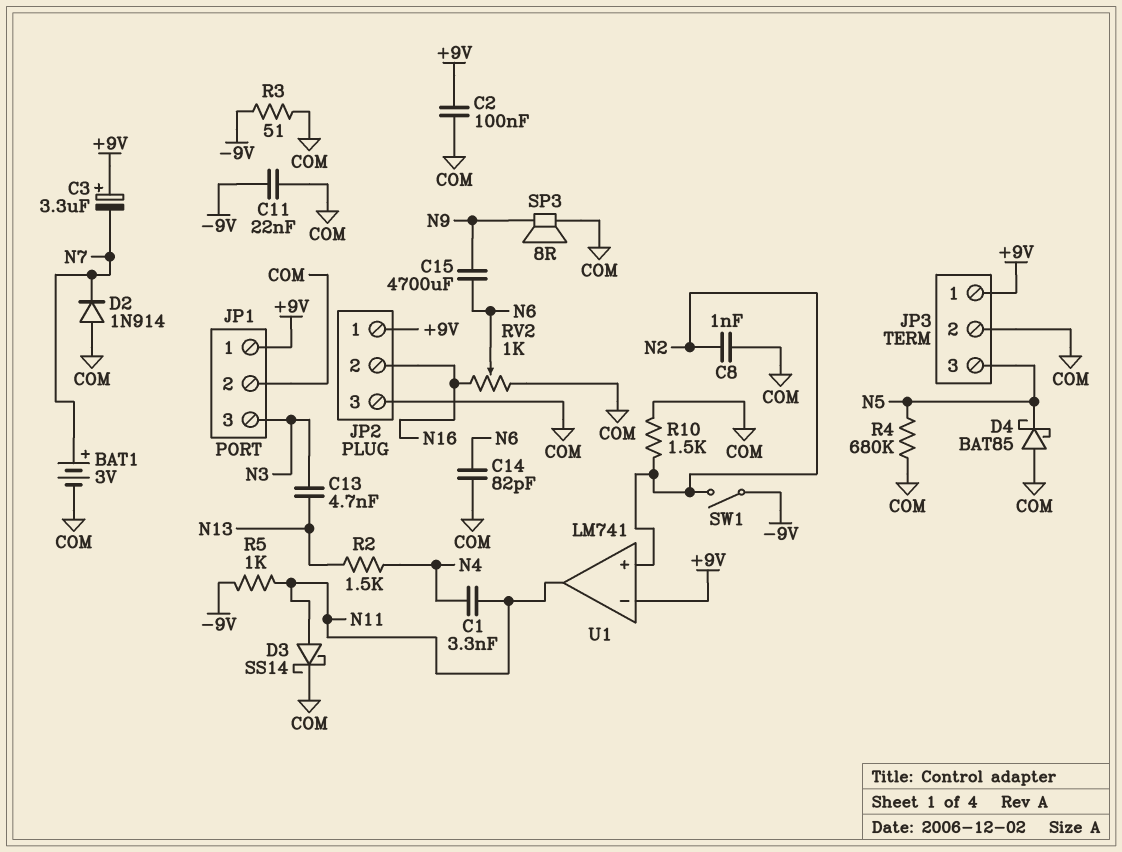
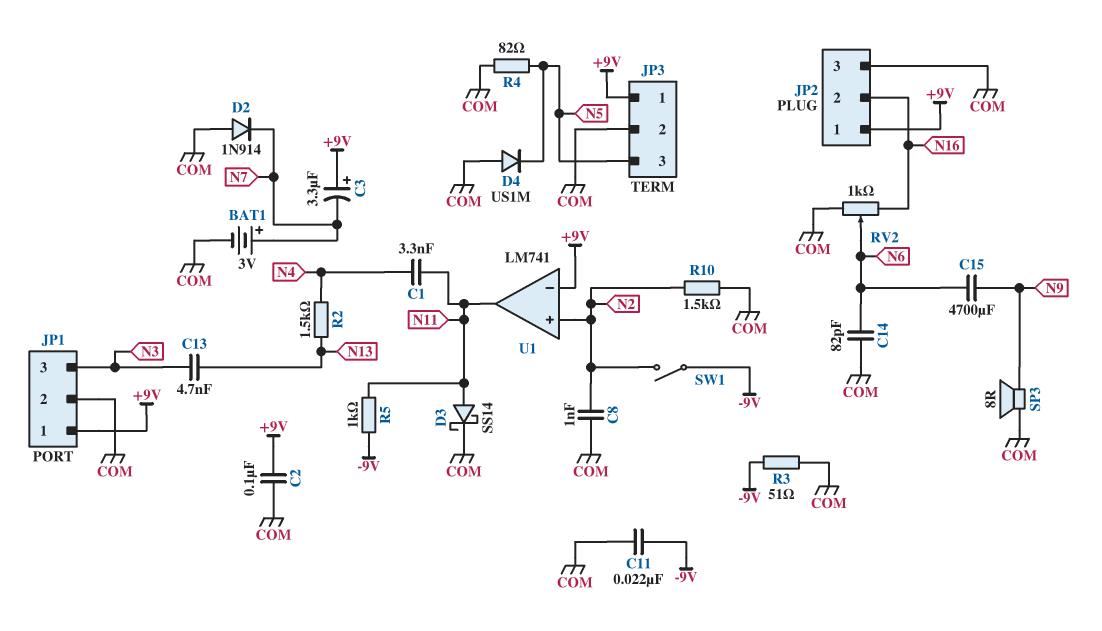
D4: schottky BAT85 (A COM, K N5) -> diode US1M (A COM, K N5)
R4: 680k (COM, N5) -> 82 (COM, N5)

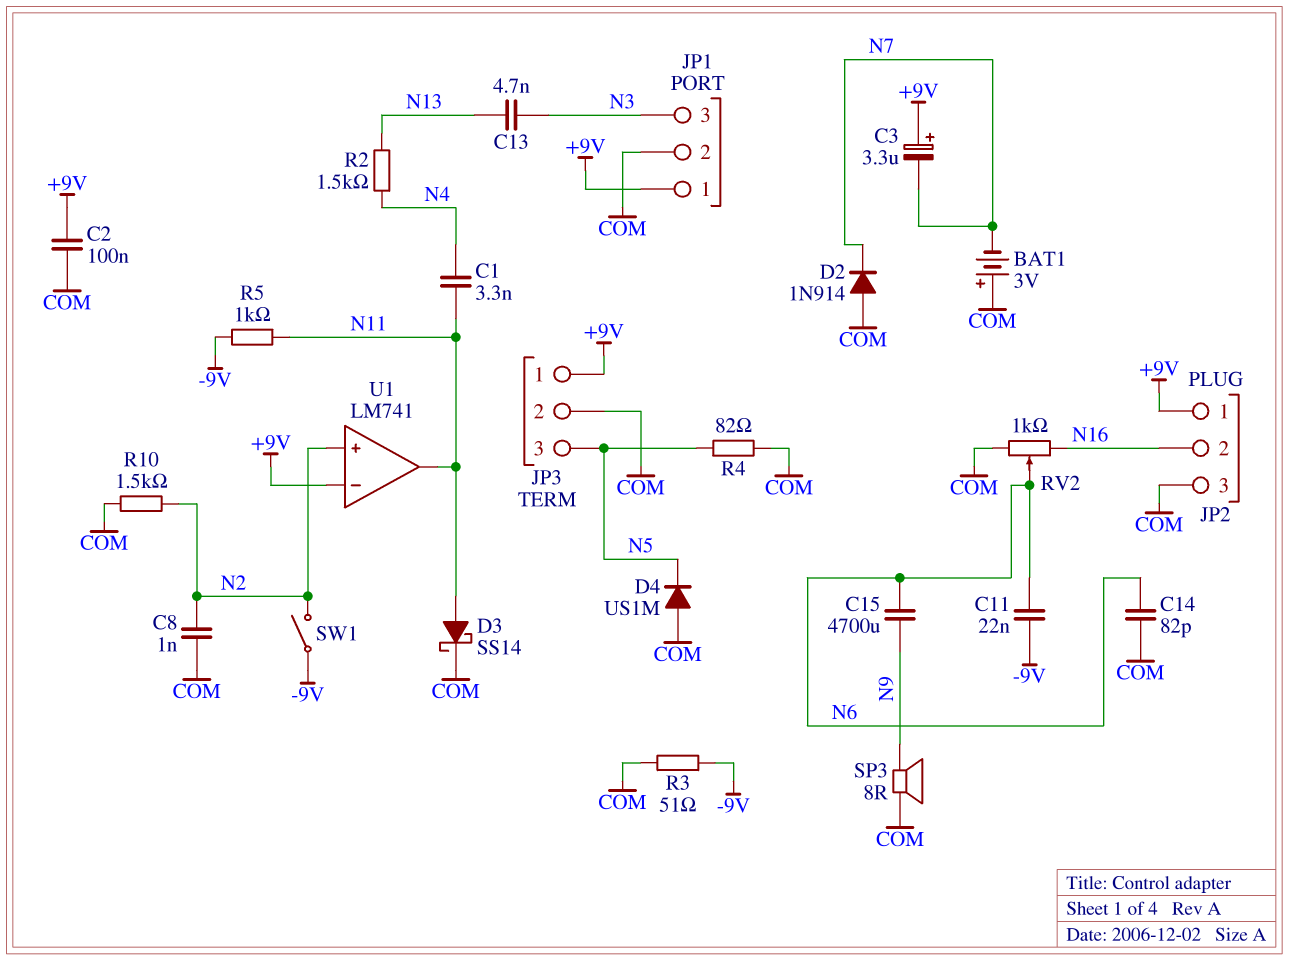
BAT1: 3V (plus N7, minus COM) -> 3V (plus COM, minus N7)
C11: 22nF (-9V, COM) -> 22nF (-9V, N6)

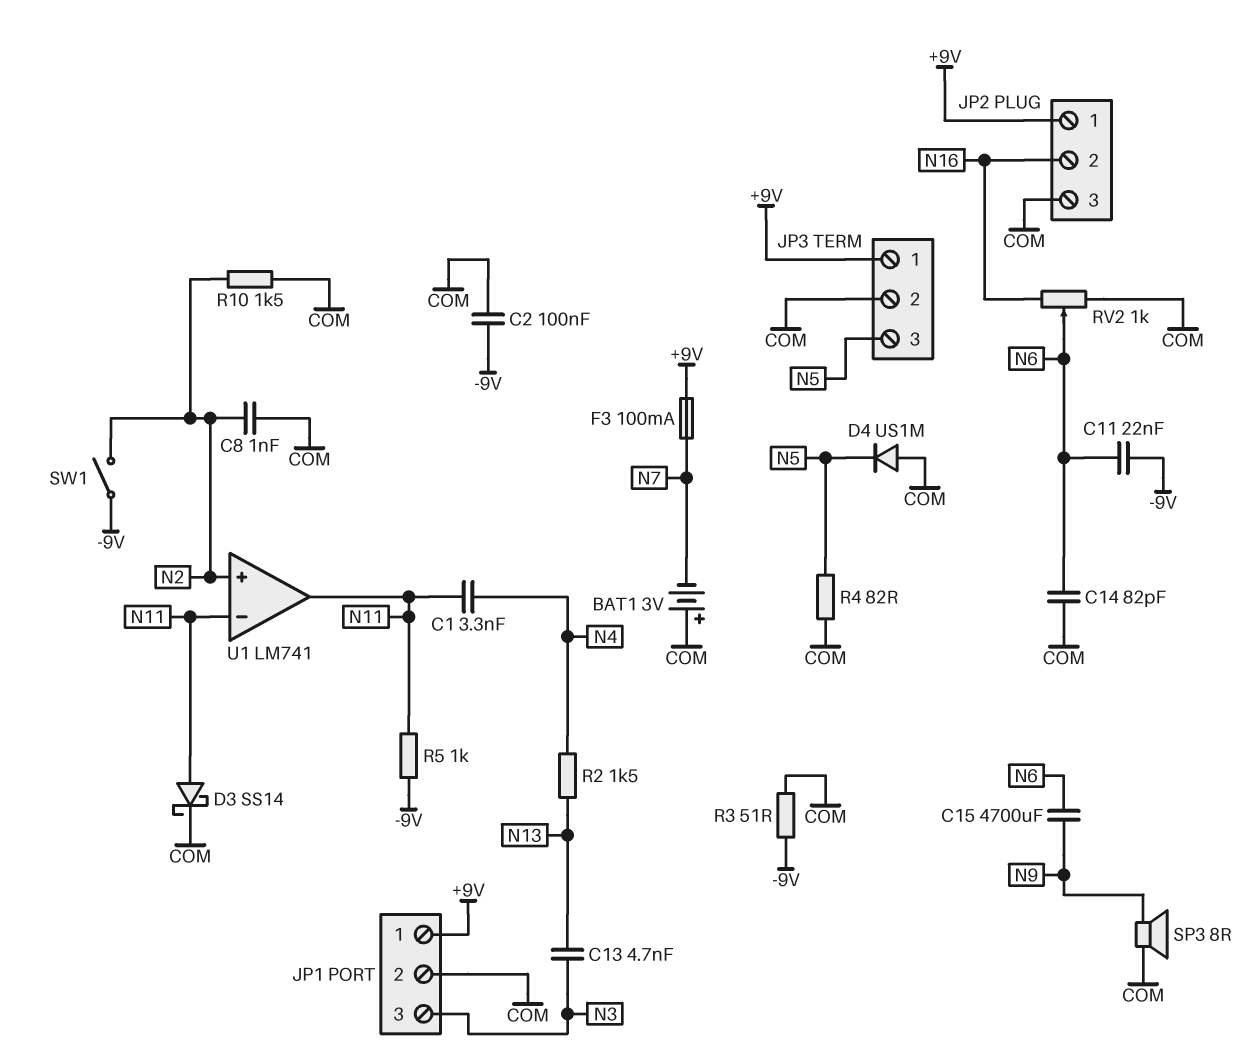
C2: 100nF (+9V, COM) -> 100nF (-9V, COM)
C3: 3.3uF (plus +9V, minus N7) -> none
D2: diode 1N914 (A COM, K N7) -> none
F3: none -> 100mA (+9V, N7)
U1 pin in-: +9V -> N11

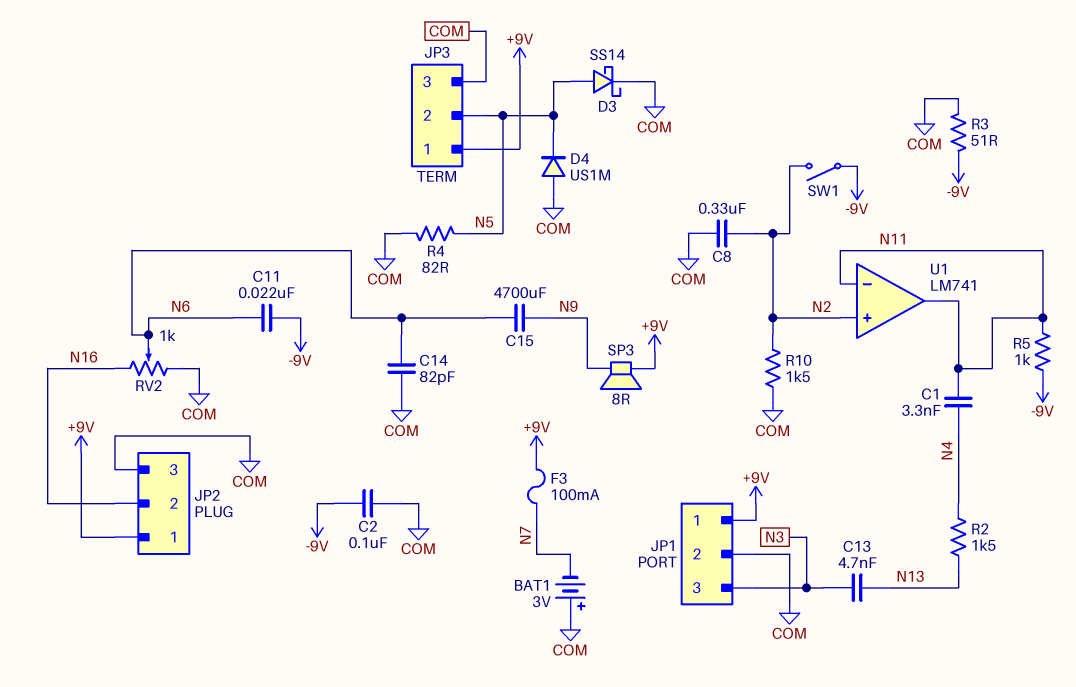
C8: 1nF (COM, N2) -> 330nF (COM, N2)
D3: schottky SS14 (A N11, K COM) -> schottky SS14 (A N5, K COM)
JP3 pin 2: COM -> N5
JP3 pin 3: N5 -> COM
SP3: speaker 8R (COM, N9) -> speaker 8R (+9V, N9)

